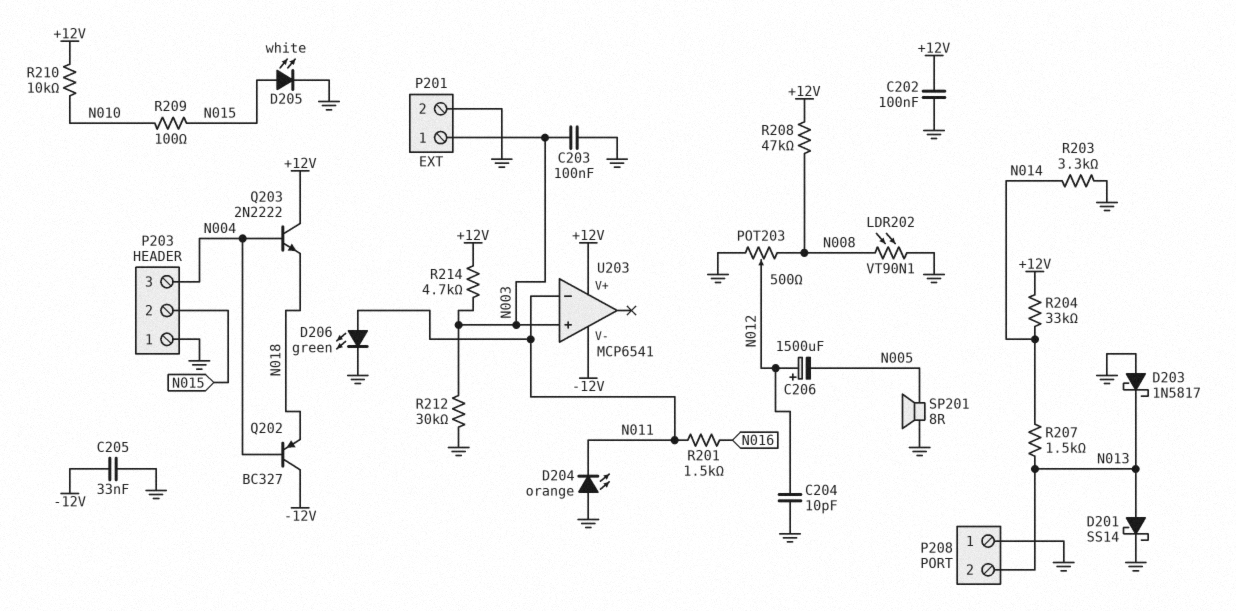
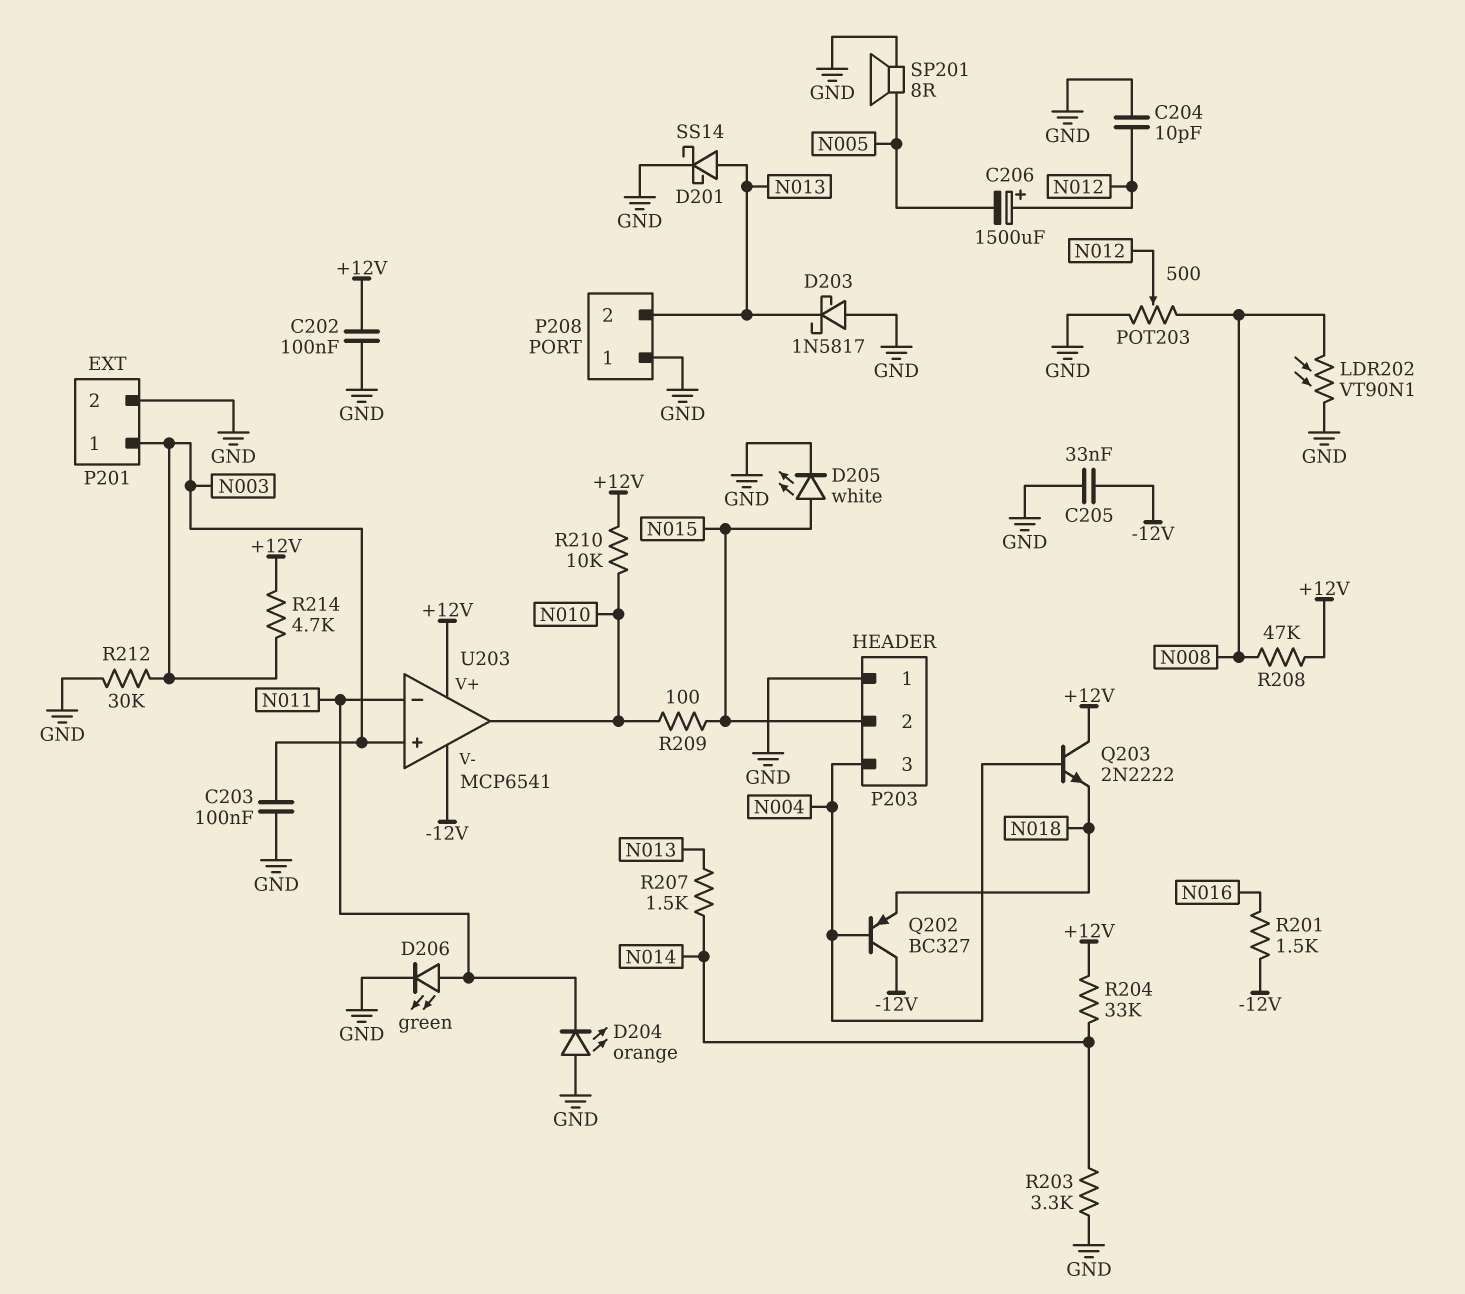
R201: 1.5k (N011, N016) -> 1.5k (-12V, N016)
U203 pin out: none -> N010

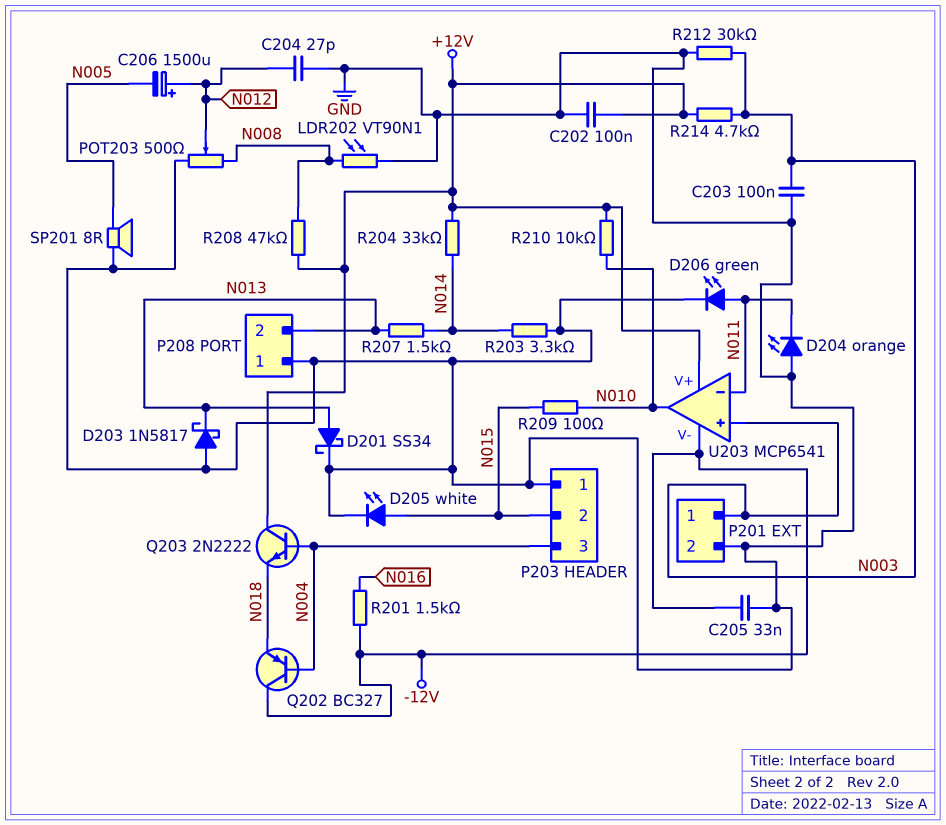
C204: 10pF (GND, N012) -> 27pF (GND, N012)
D201: schottky SS14 (A N013, K GND) -> schottky SS34 (A N013, K GND)

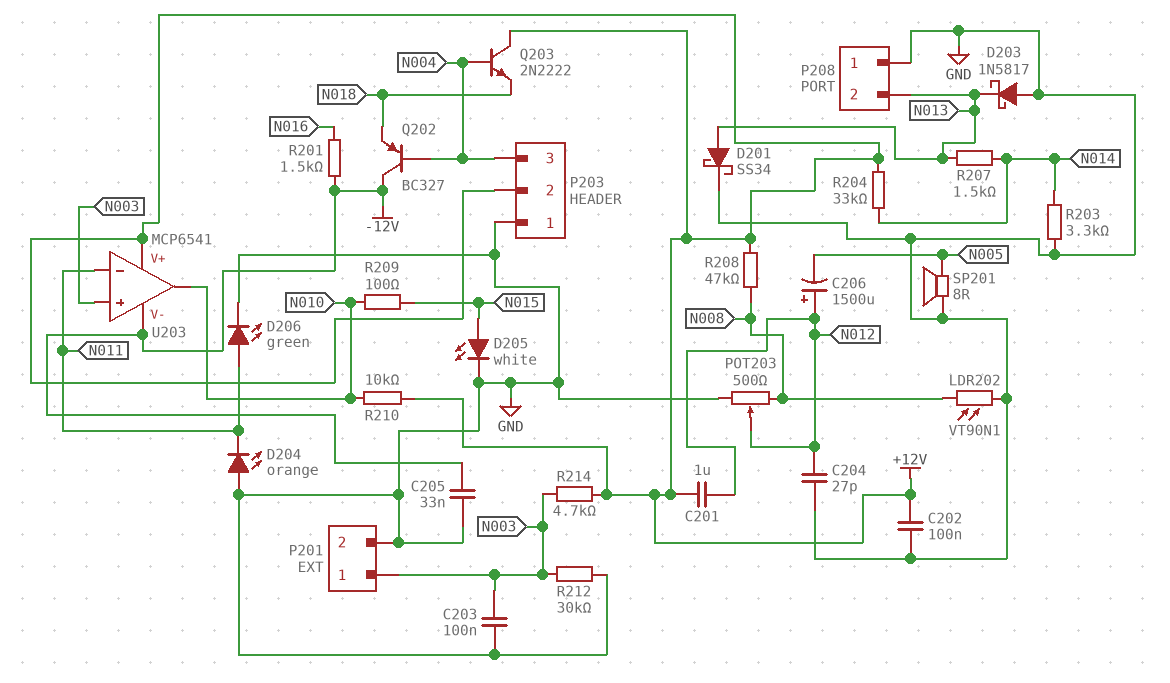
C201: none -> 1uF (+12V, N012)
P203 pin 2: N015 -> +12V

